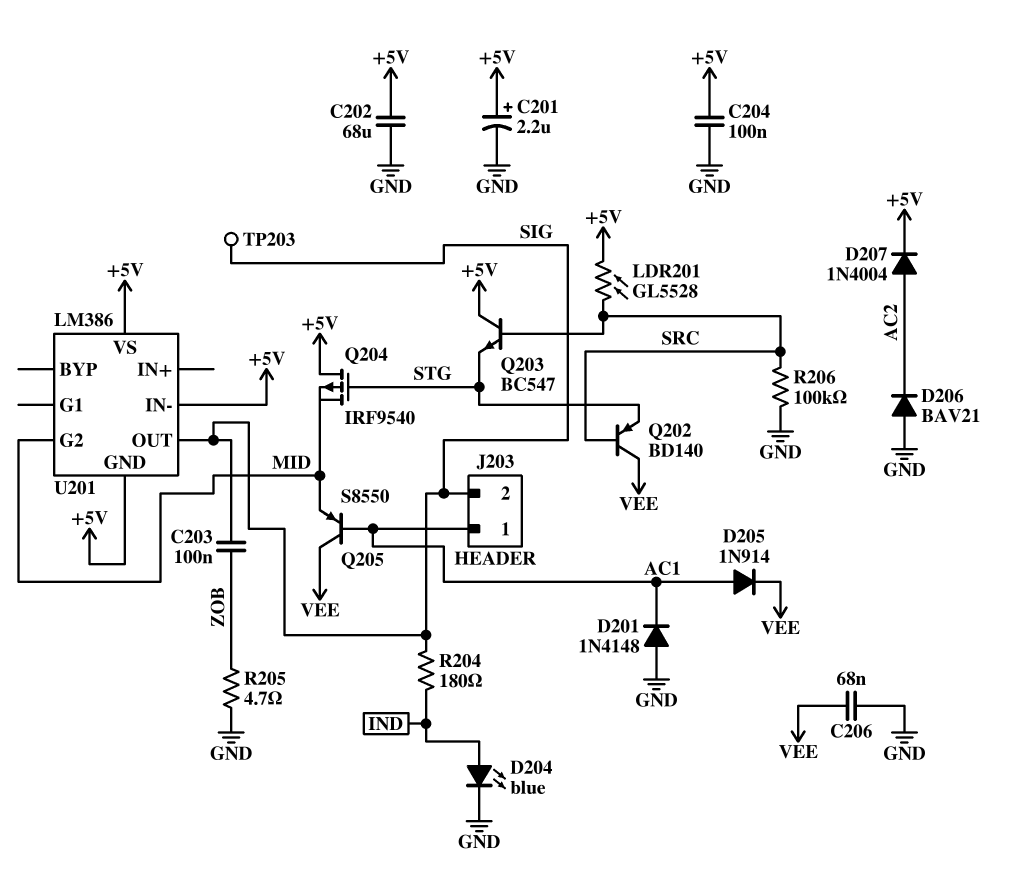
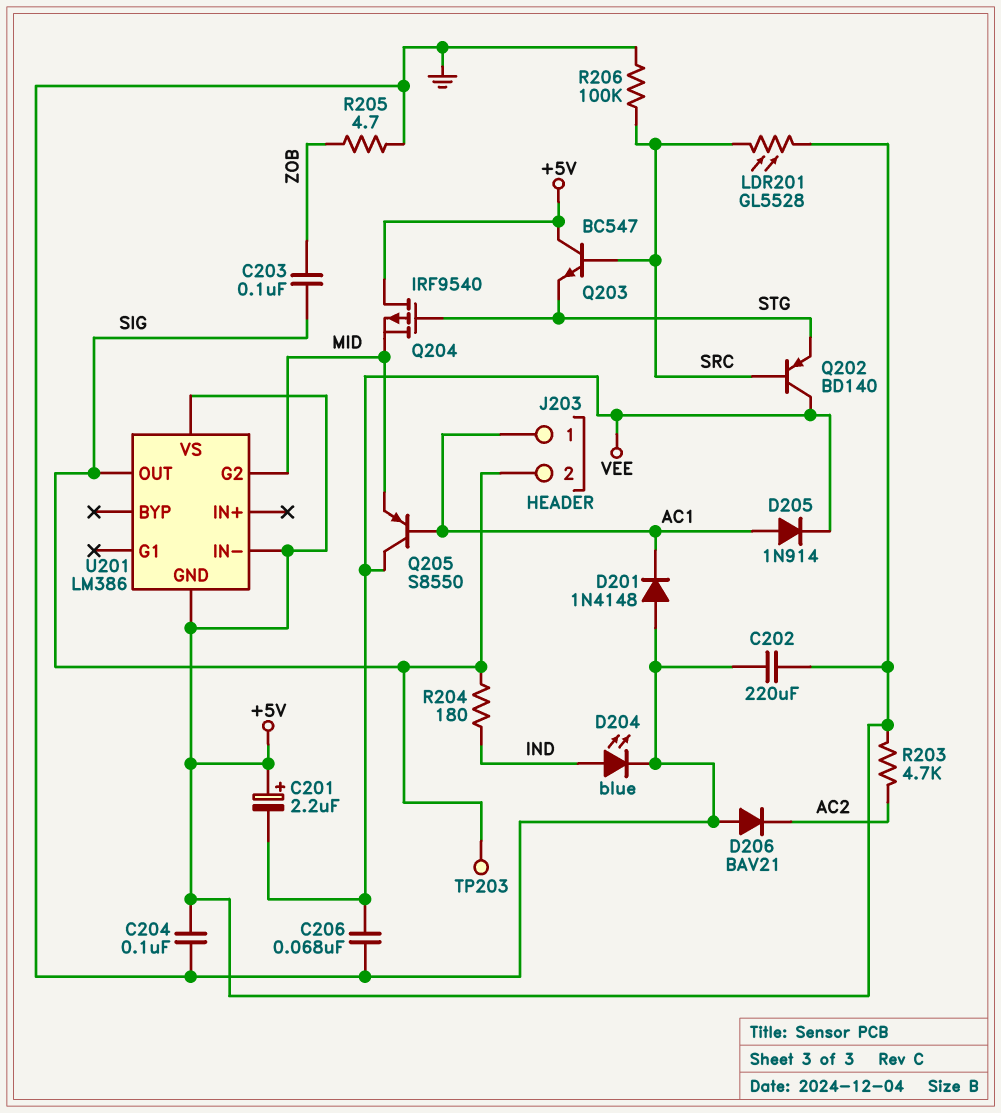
C201: 2.2uF (plus +5V, minus GND) -> 2.2uF (plus +5V, minus VEE)
C202: 68uF (+5V, GND) -> 220uF (+5V, GND)
D207: diode 1N4004 (A AC2, K +5V) -> none
R203: none -> 4.7k (+5V, AC2)

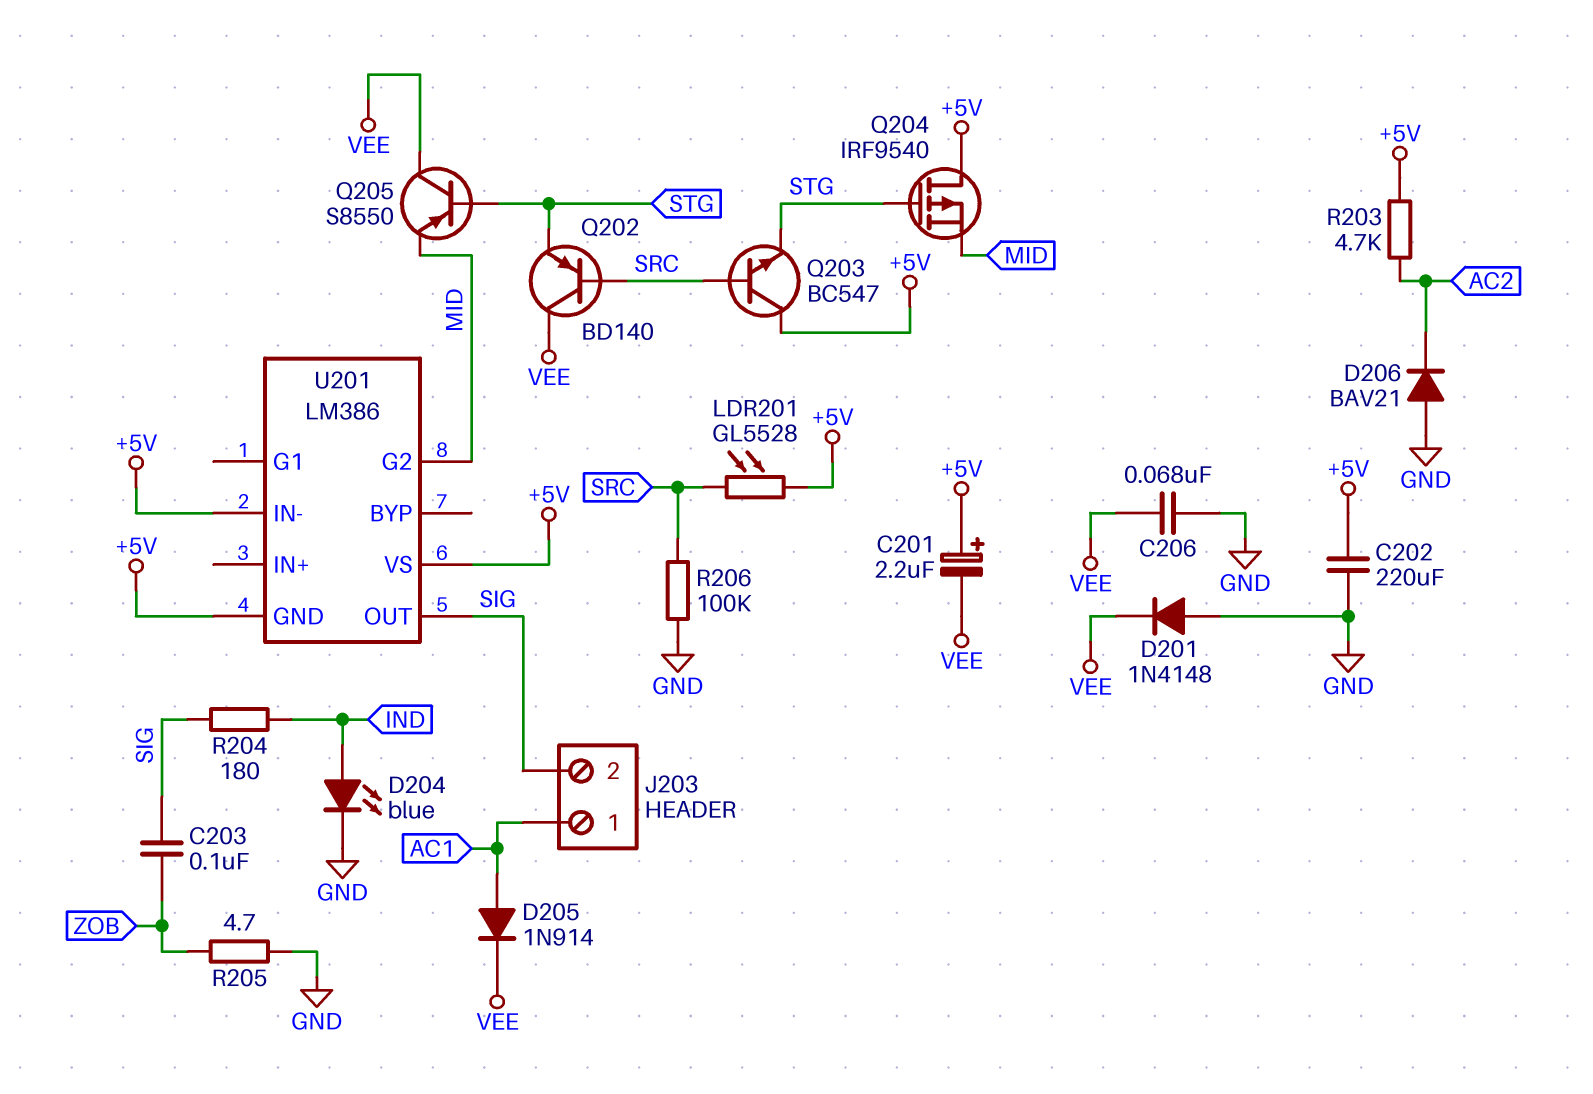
C204: 100nF (+5V, GND) -> none
D201: diode 1N4148 (A GND, K AC1) -> diode 1N4148 (A GND, K VEE)
Q205: PNP S8550 (B AC1, C VEE, E MID) -> PNP S8550 (B STG, C VEE, E MID)
TP203: test point (SIG) -> none

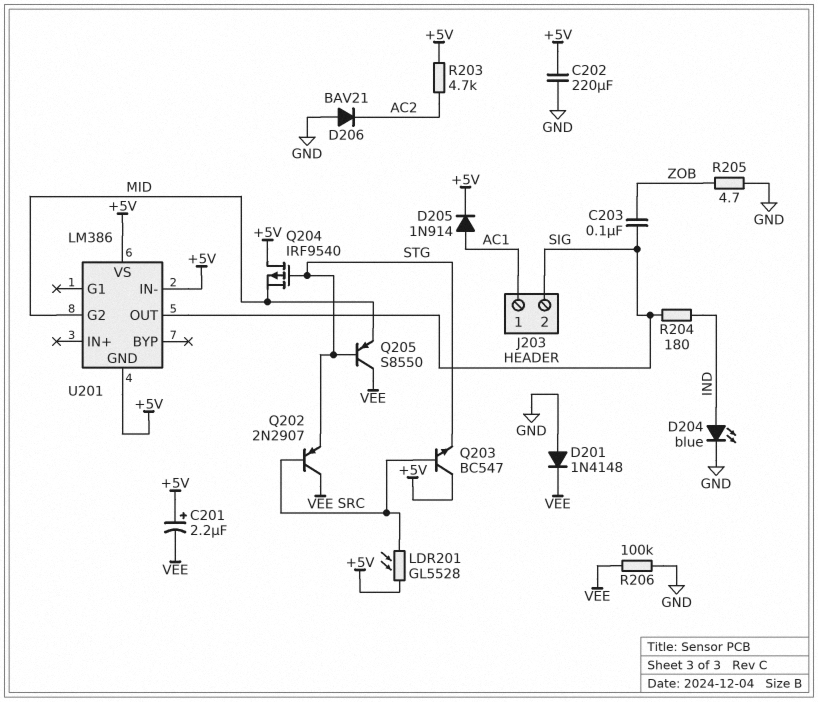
C206: 68nF (GND, VEE) -> none
D205: diode 1N914 (A AC1, K VEE) -> diode 1N914 (A AC1, K +5V)
Q202: PNP BD140 (B SRC, C VEE, E STG) -> PNP 2N2907 (B SRC, C VEE, E STG)
R206: 100k (GND, SRC) -> 100k (GND, VEE)

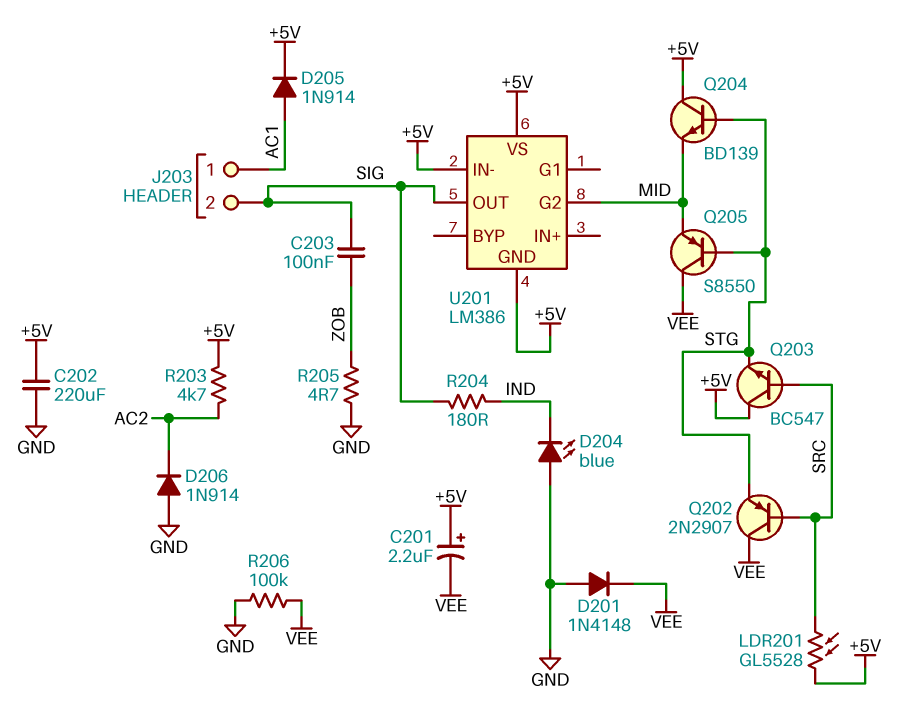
D204: LED blue (A IND, K GND) -> LED blue (A GND, K IND)
D206: diode BAV21 (A GND, K AC2) -> diode 1N914 (A GND, K AC2)
Q204: PMOS IRF9540 (G STG, D +5V, S MID) -> NPN BD139 (B STG, C +5V, E MID)

